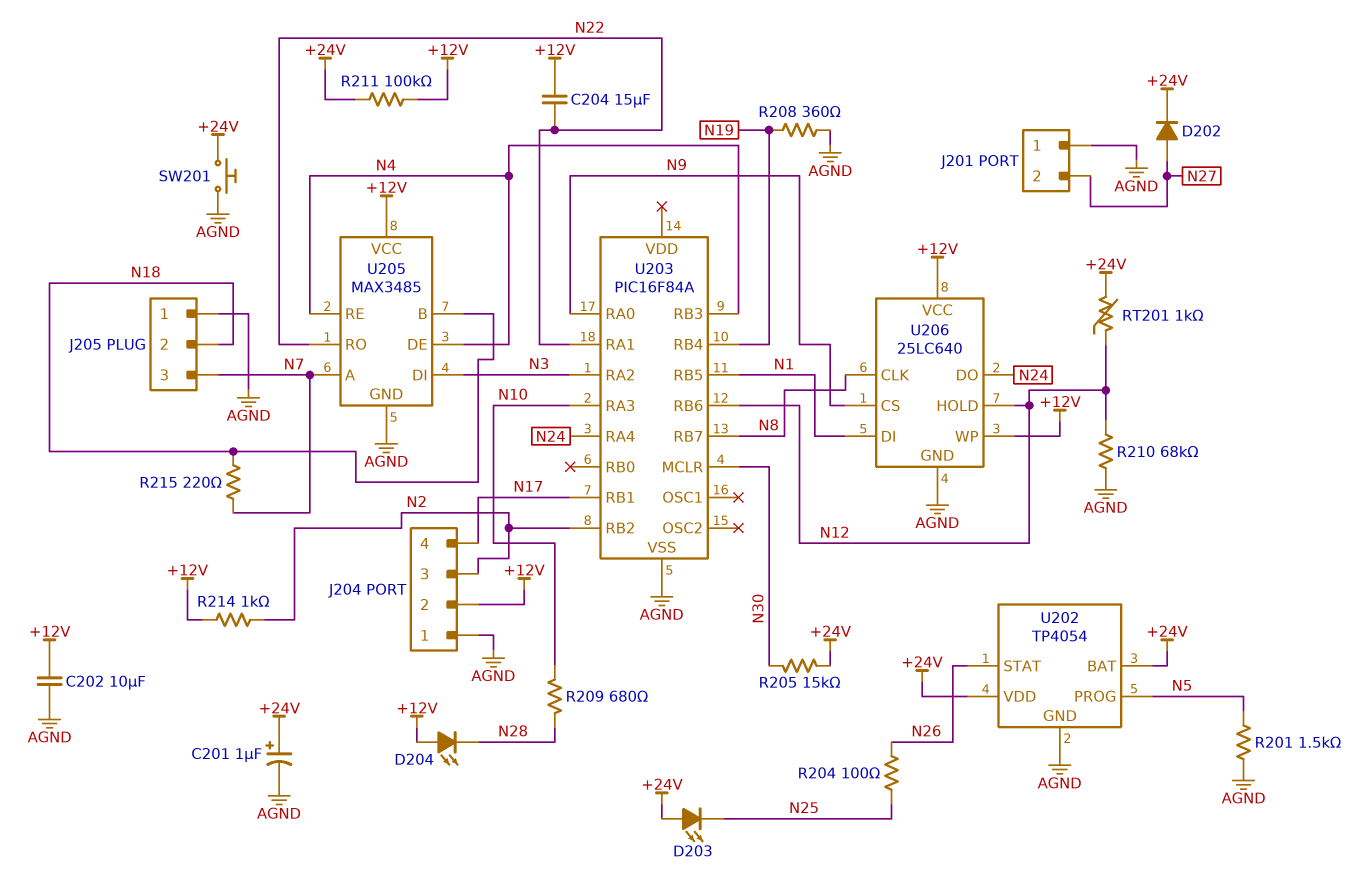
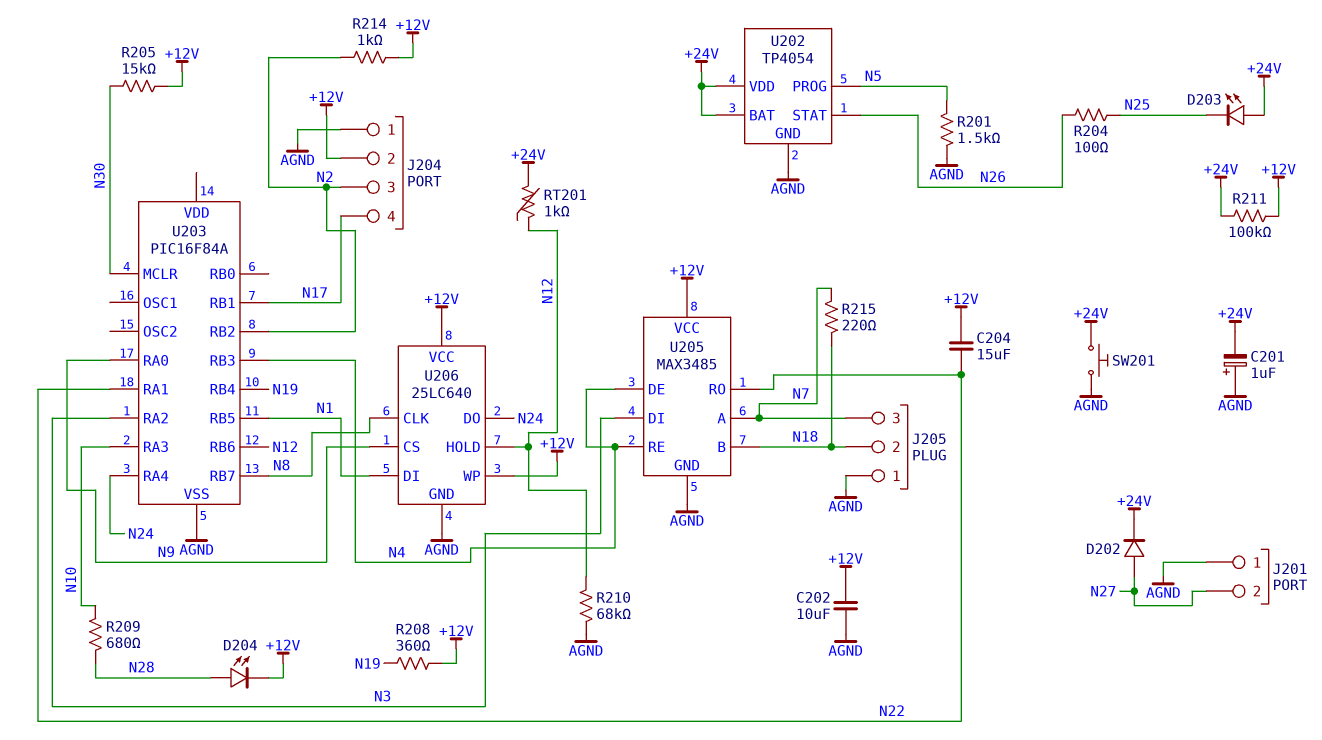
C201: 1uF (plus +24V, minus AGND) -> 1uF (plus AGND, minus +24V)
D204: LED (A +12V, K N28) -> LED (A N28, K +12V)
R205: 15k (+24V, N30) -> 15k (+12V, N30)
R208: 360 (AGND, N19) -> 360 (+12V, N19)

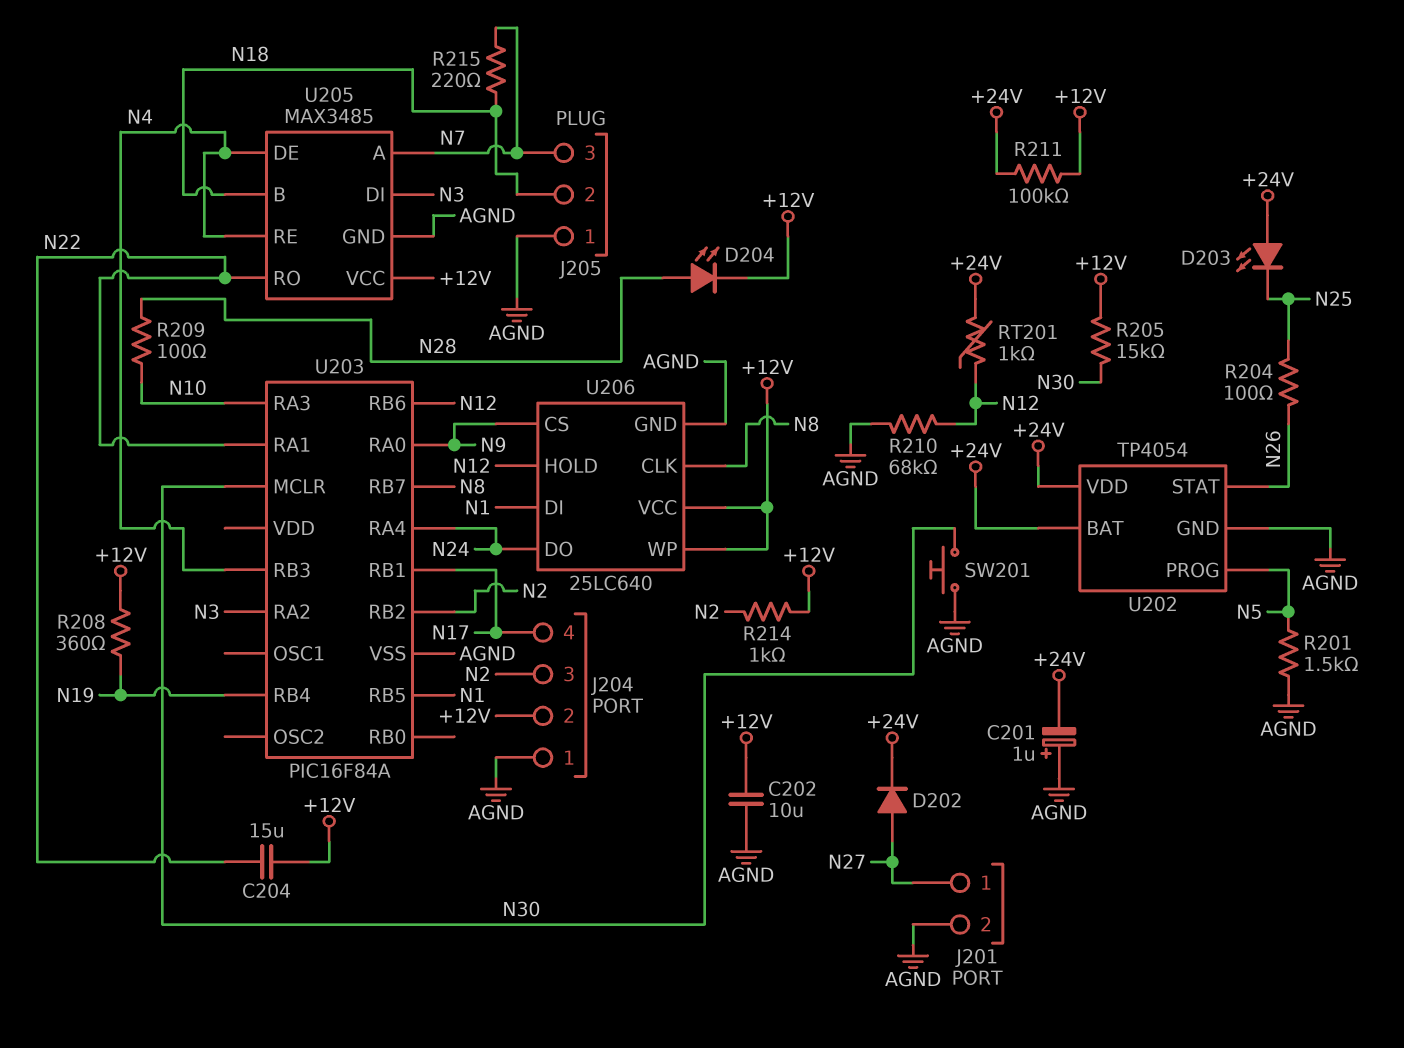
J201 pin 1: AGND -> N27
J201 pin 2: N27 -> AGND
R209: 680 (N10, N28) -> 100 (N10, N28)
SW201: button (+24V, AGND) -> button (AGND, N30)

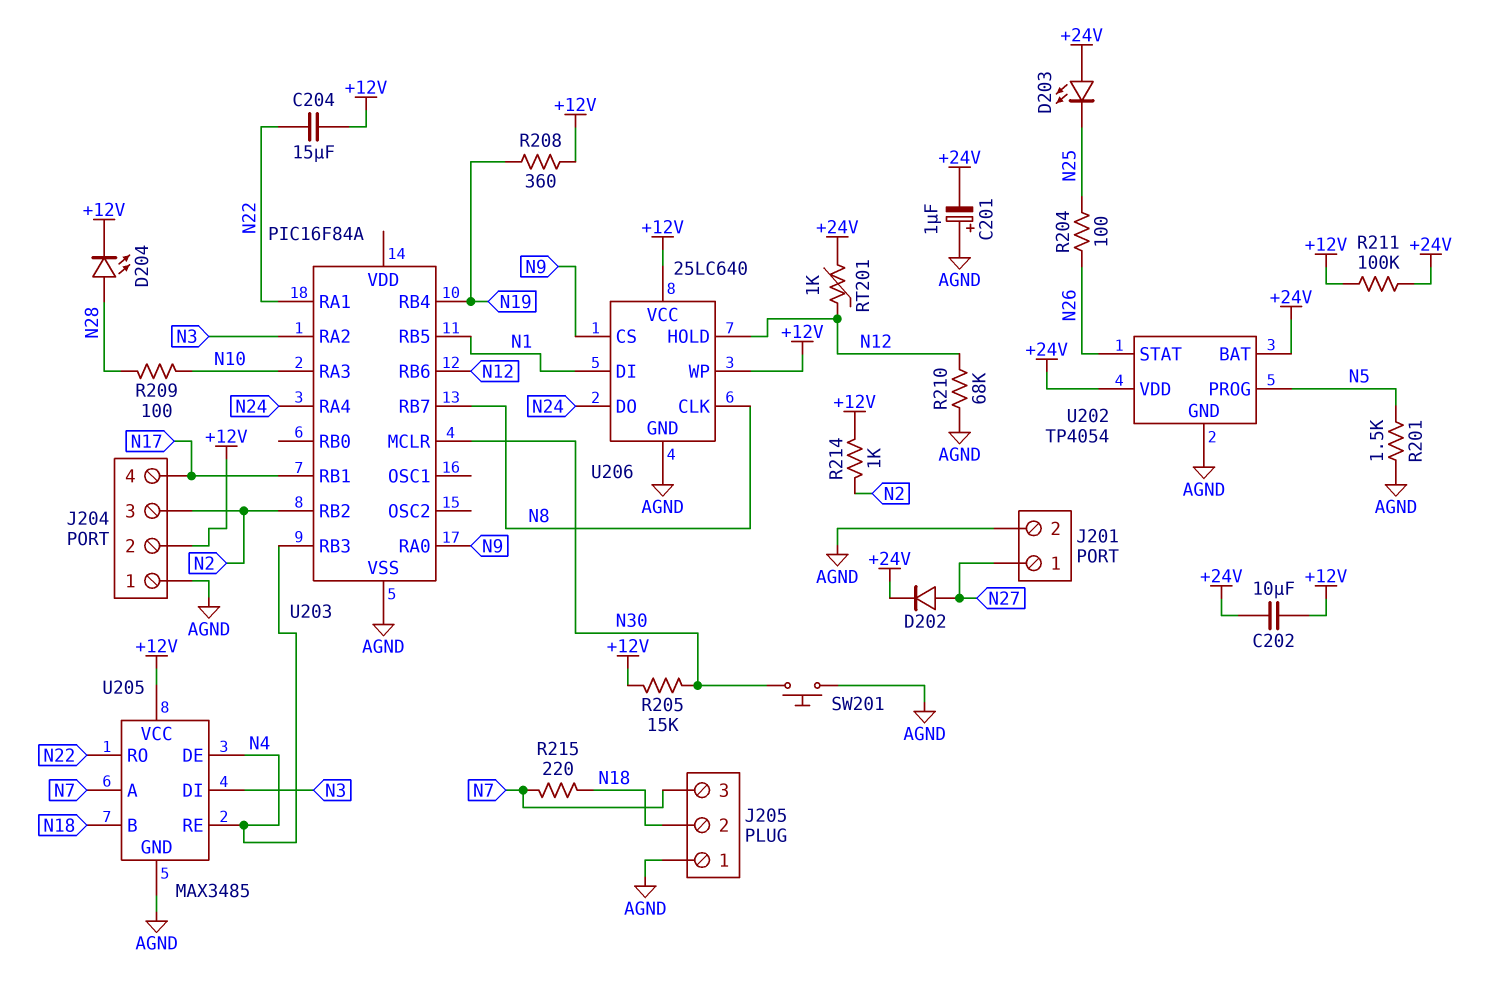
C202: 10uF (+12V, AGND) -> 10uF (+12V, +24V)

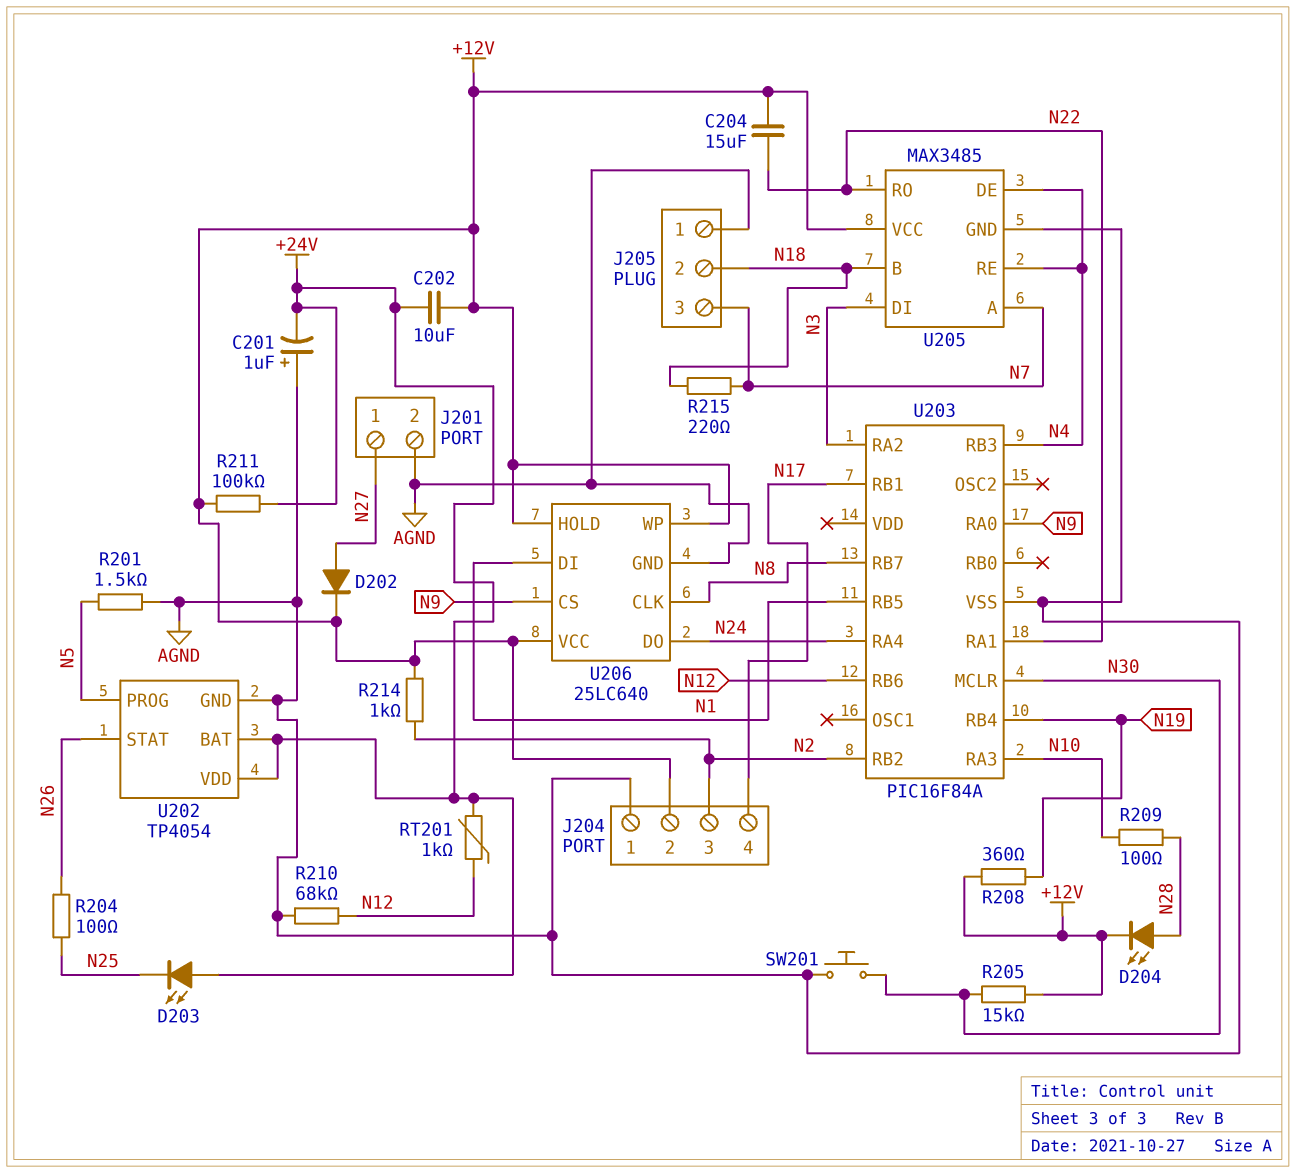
D202: diode (A N27, K +24V) -> diode (A N27, K +12V)
U206 pin HOLD: N12 -> +12V

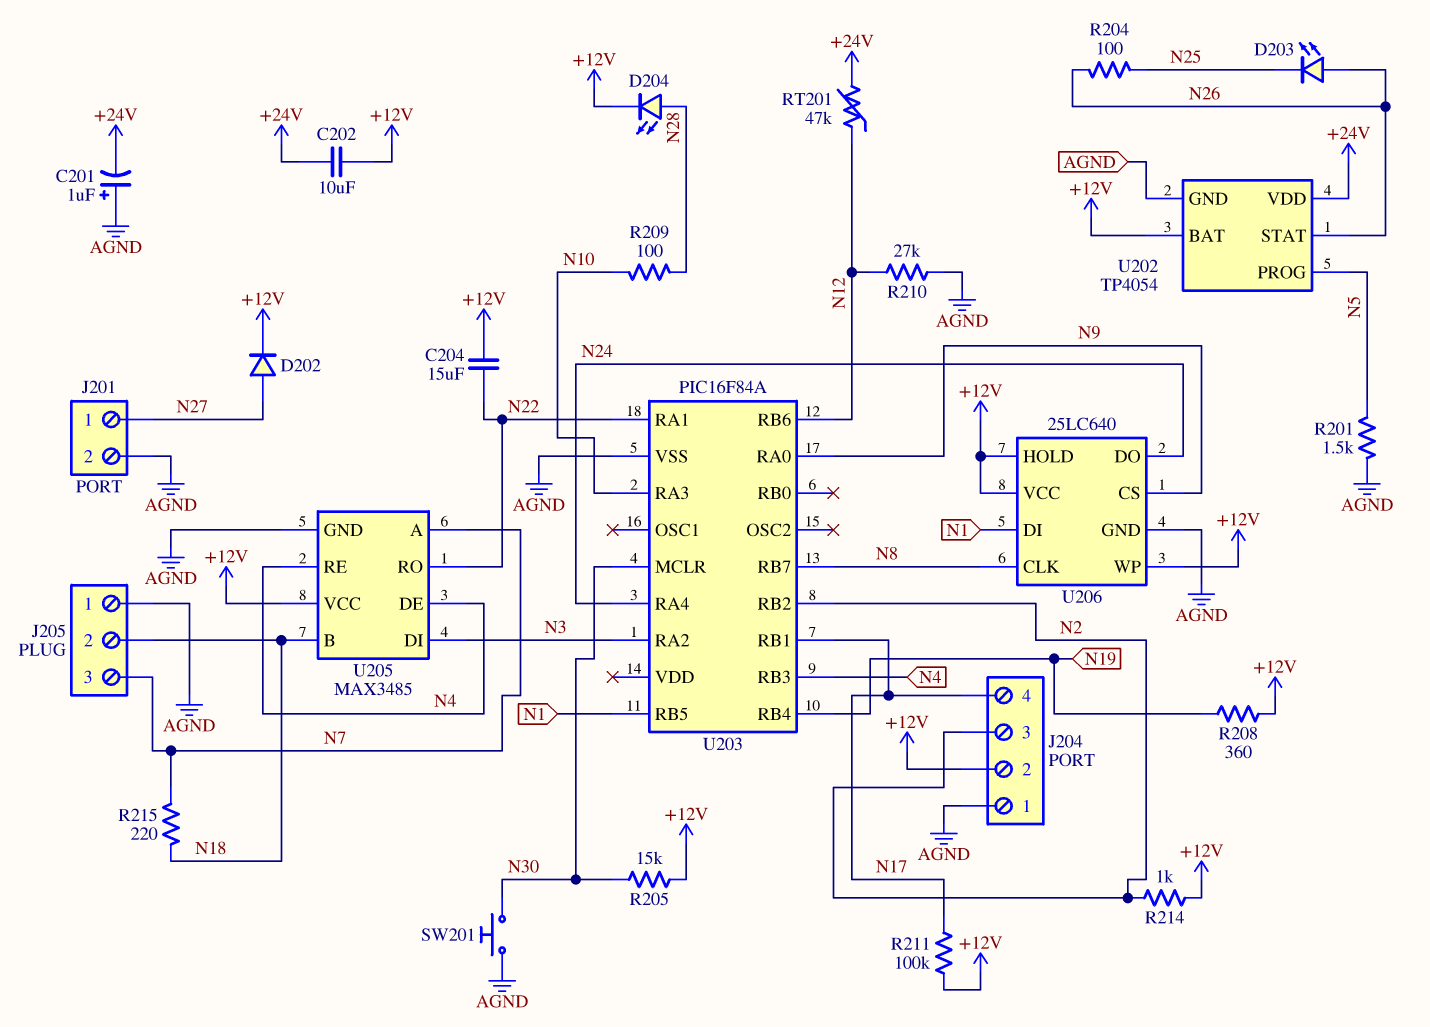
D203: LED (A +24V, K N25) -> LED (A N26, K N25)
R210: 68k (AGND, N12) -> 27k (AGND, N12)
R211: 100k (+12V, +24V) -> 100k (+12V, N17)
RT201: 1k (+24V, N12) -> 47k (+24V, N12)
U202 pin BAT: +24V -> +12V

